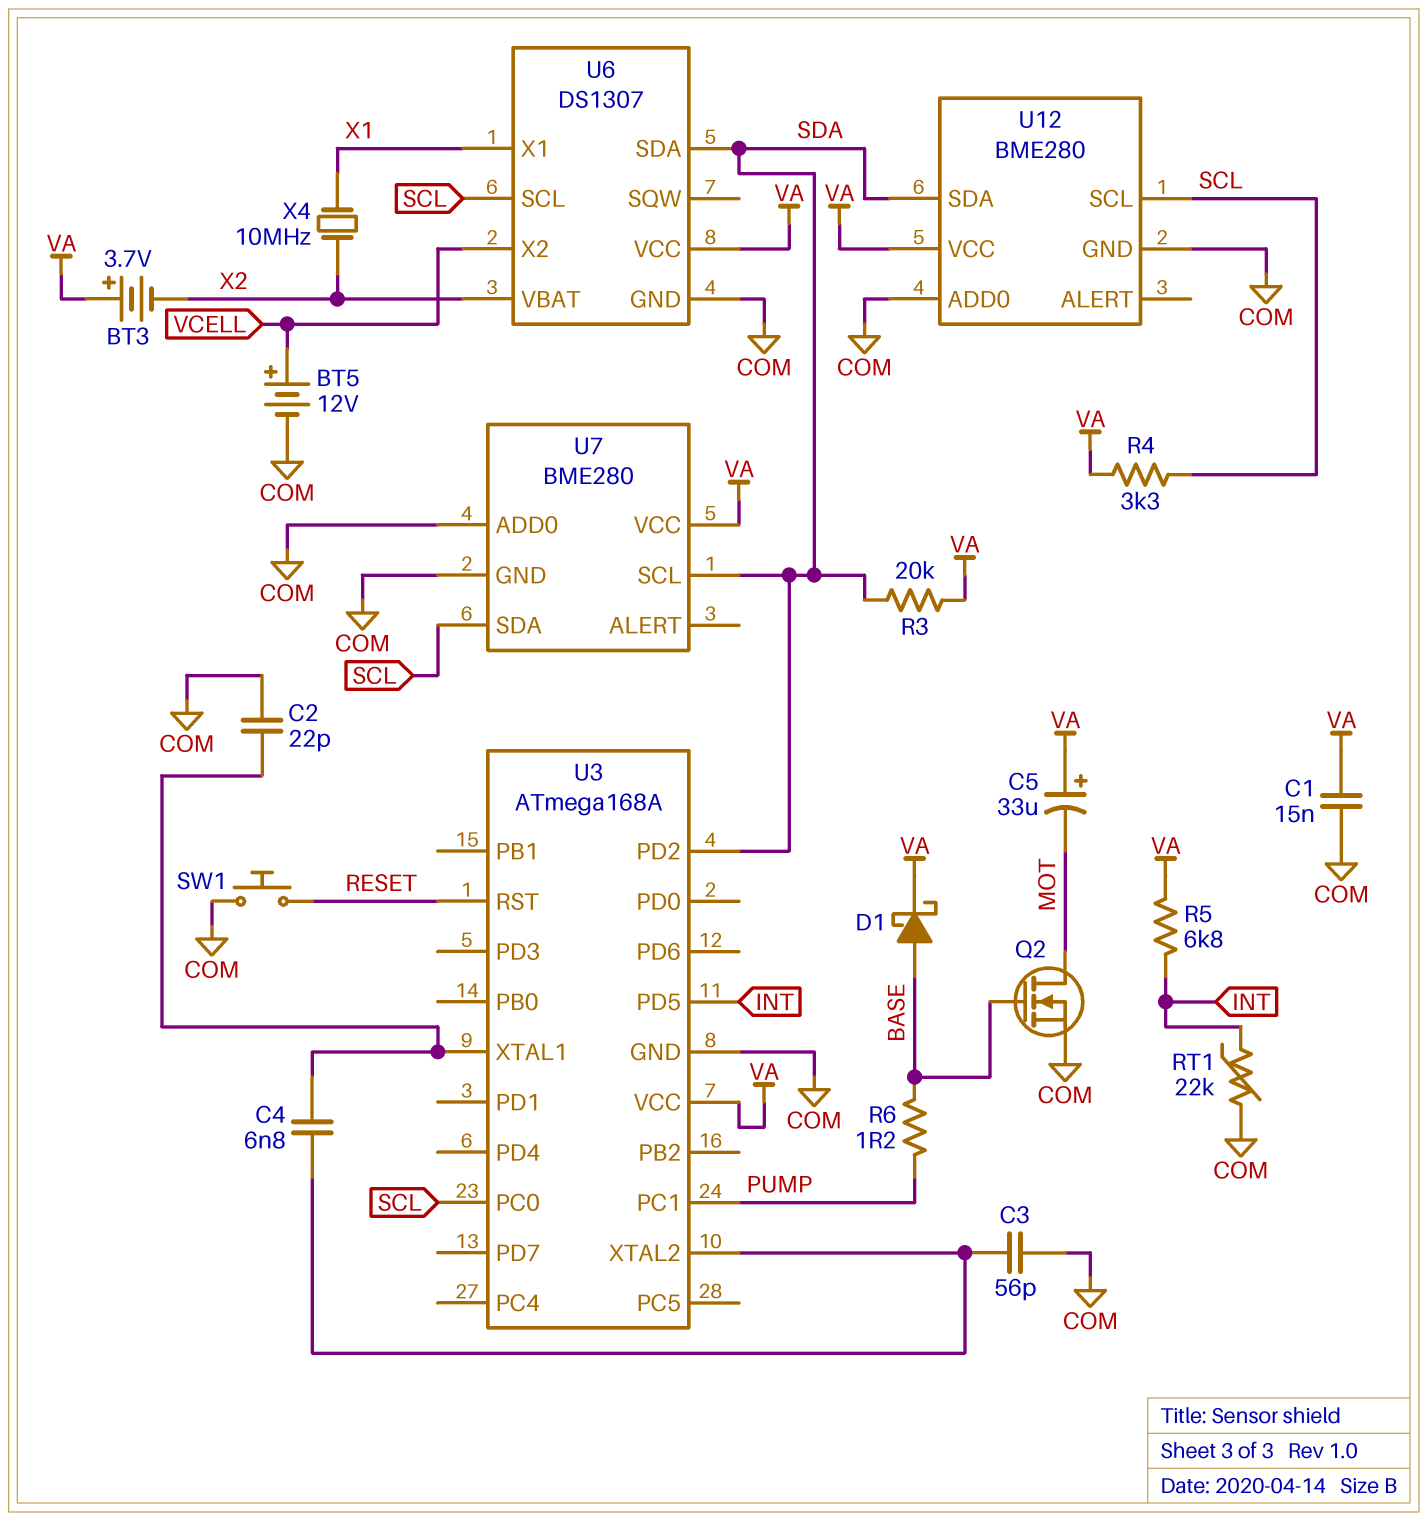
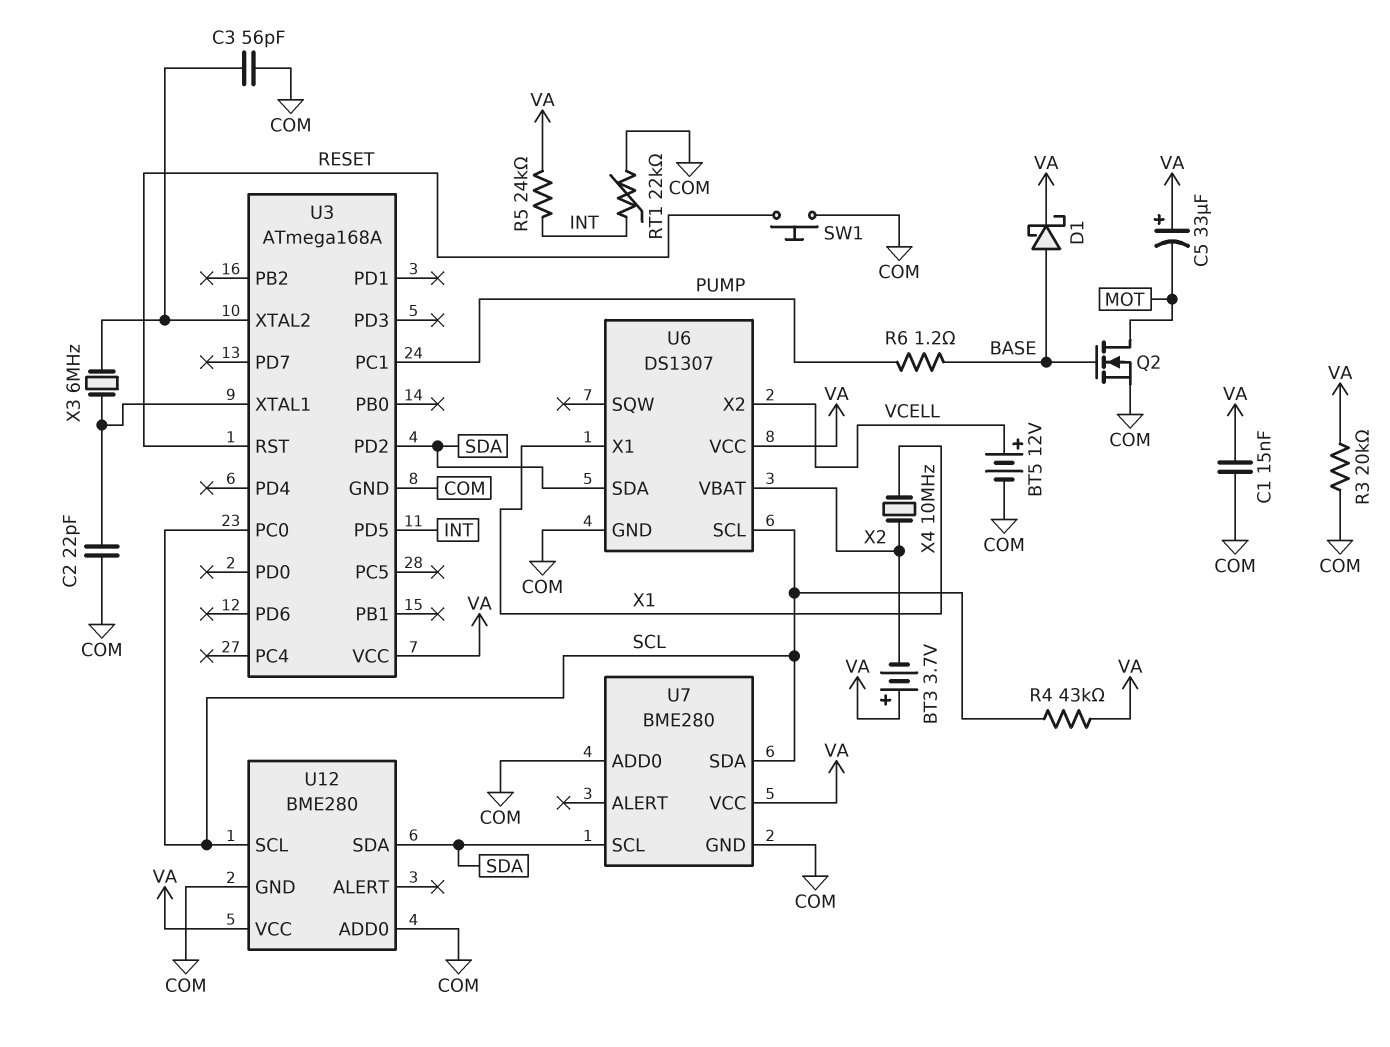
C4: 6.8nF (U3/XTAL1, U3/XTAL2) -> none
R3: 20k (SDA, VA) -> 20k (COM, VA)
R4: 3.3k (SCL, VA) -> 43k (SCL, VA)
R5: 6.8k (INT, VA) -> 24k (INT, VA)
X3: none -> 6MHz (U3/XTAL1, U3/XTAL2)

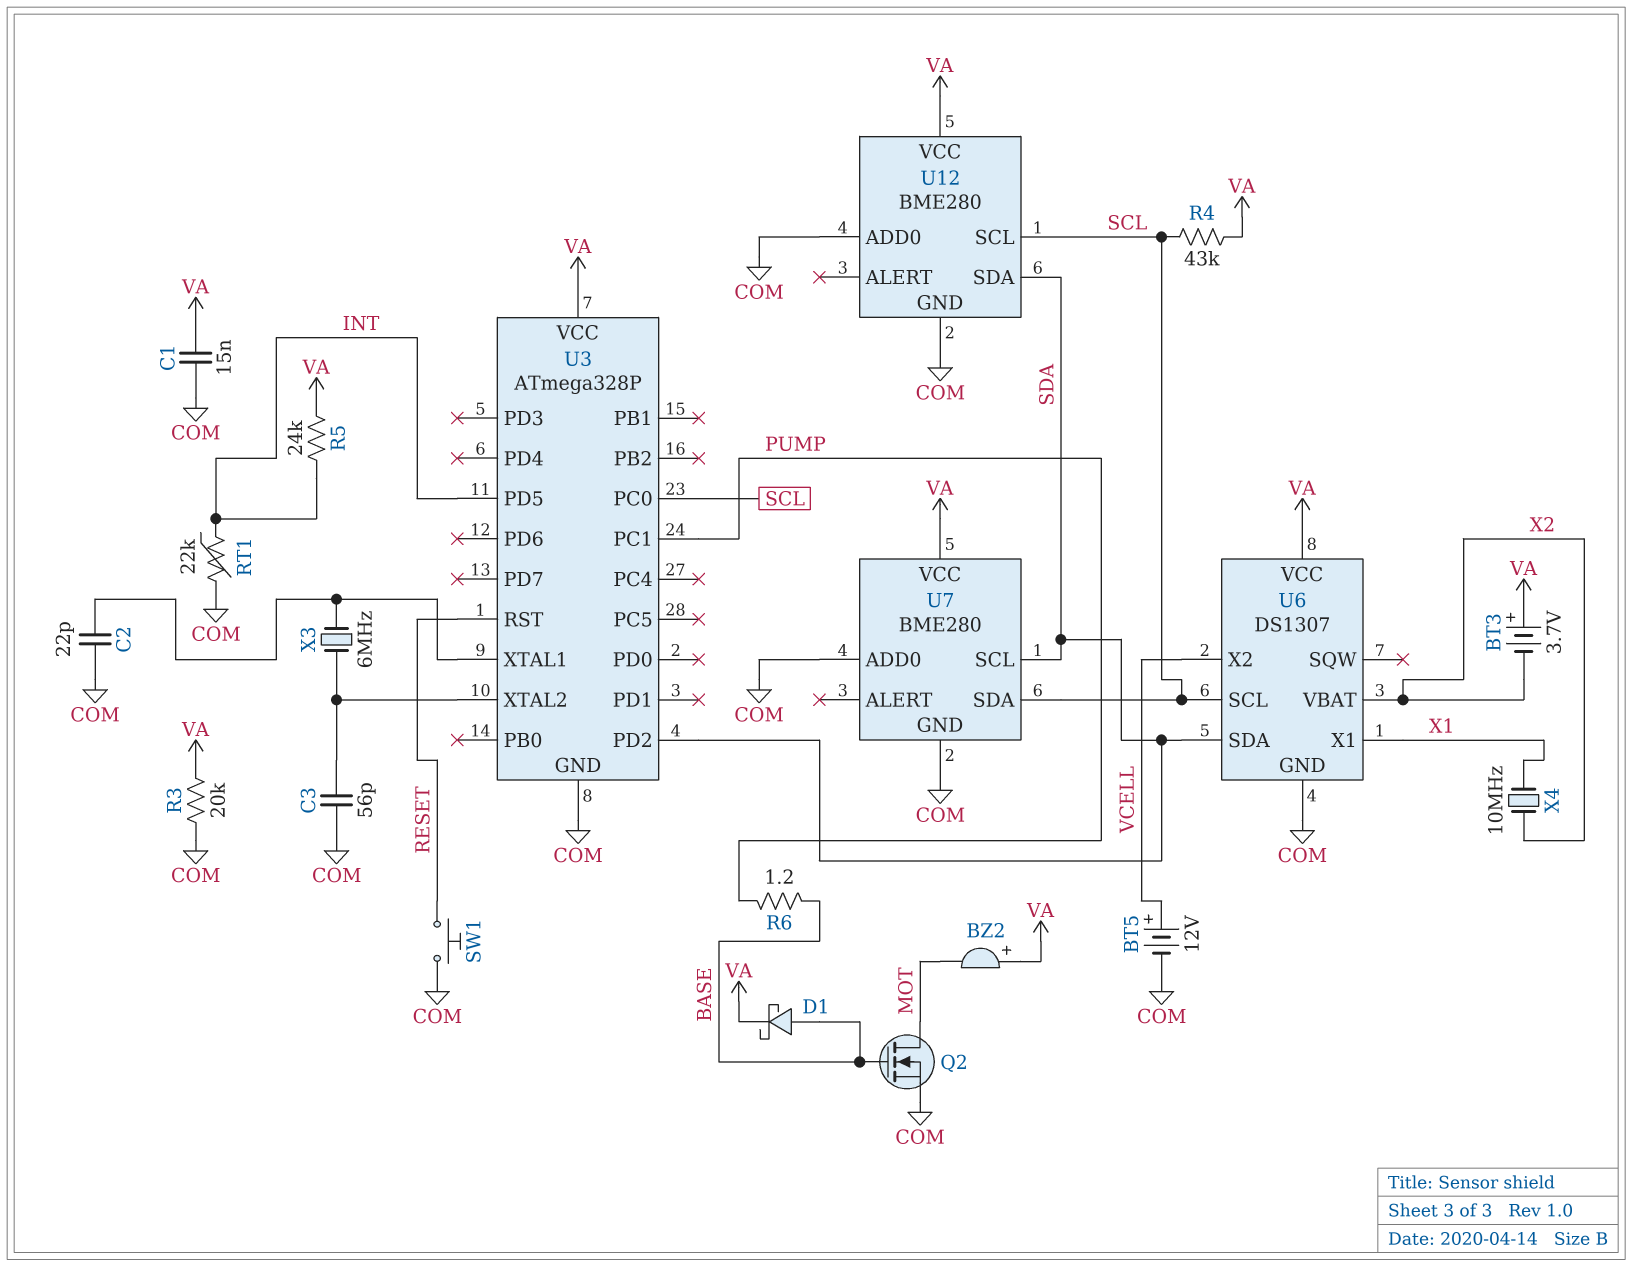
BZ2: none -> buzzer (plus VA, minus MOT)
C5: 33uF (plus VA, minus MOT) -> none
U3: ATmega168A -> ATmega328P

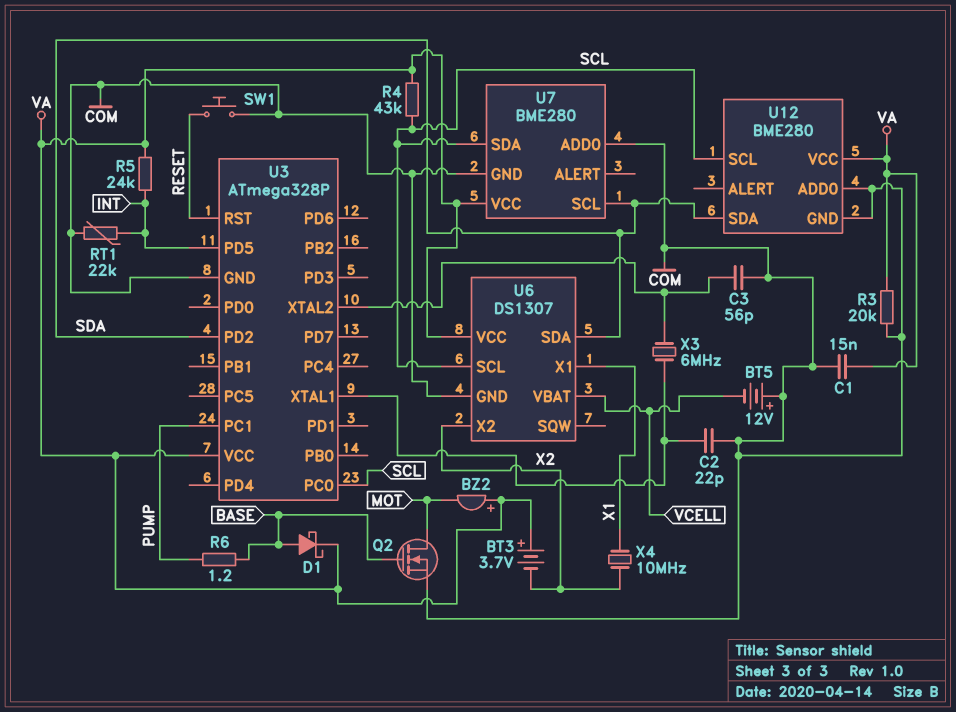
BT5: 12V (plus VCELL, minus COM) -> 12V (plus COM, minus VCELL)
U6 pin VBAT: X2 -> VCELL
U6 pin X2: VCELL -> X2

